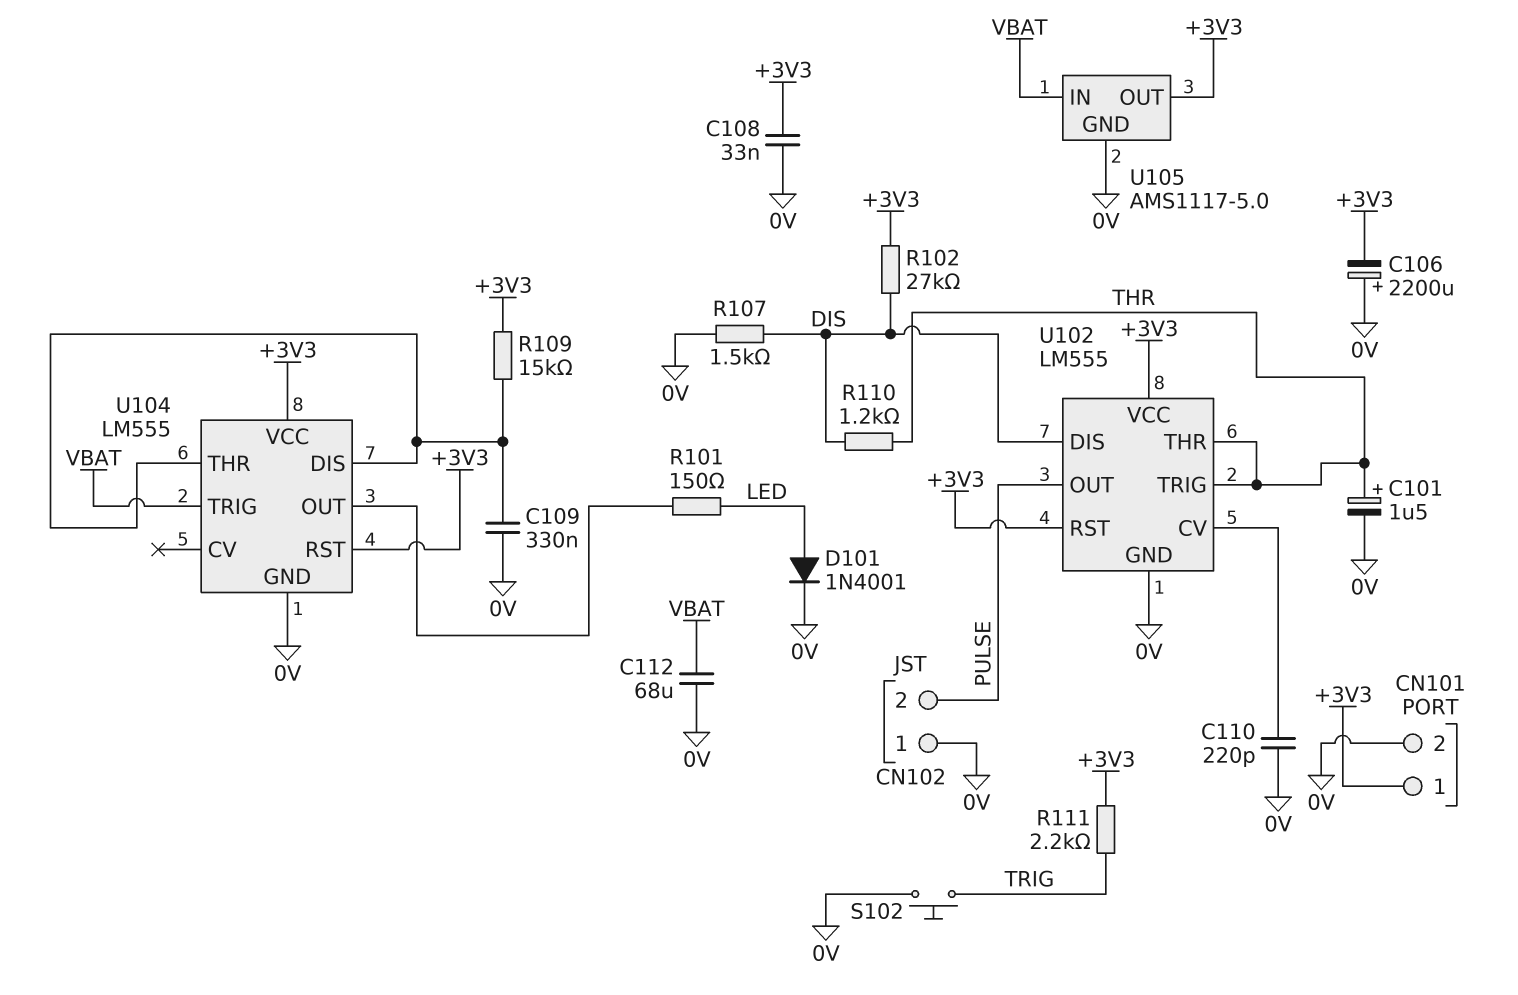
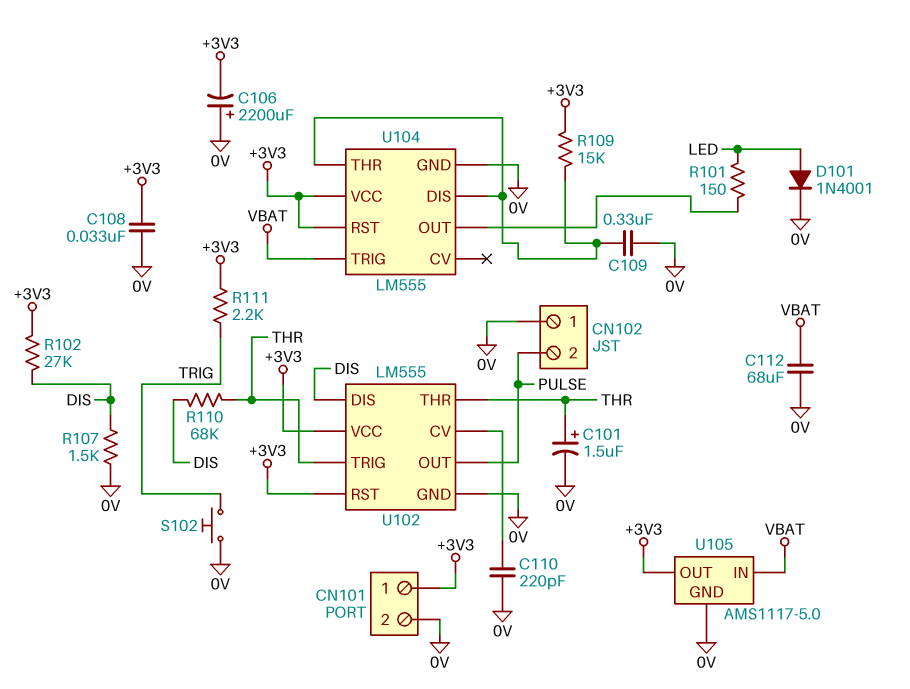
R110: 1.2k (DIS, THR) -> 68k (DIS, THR)

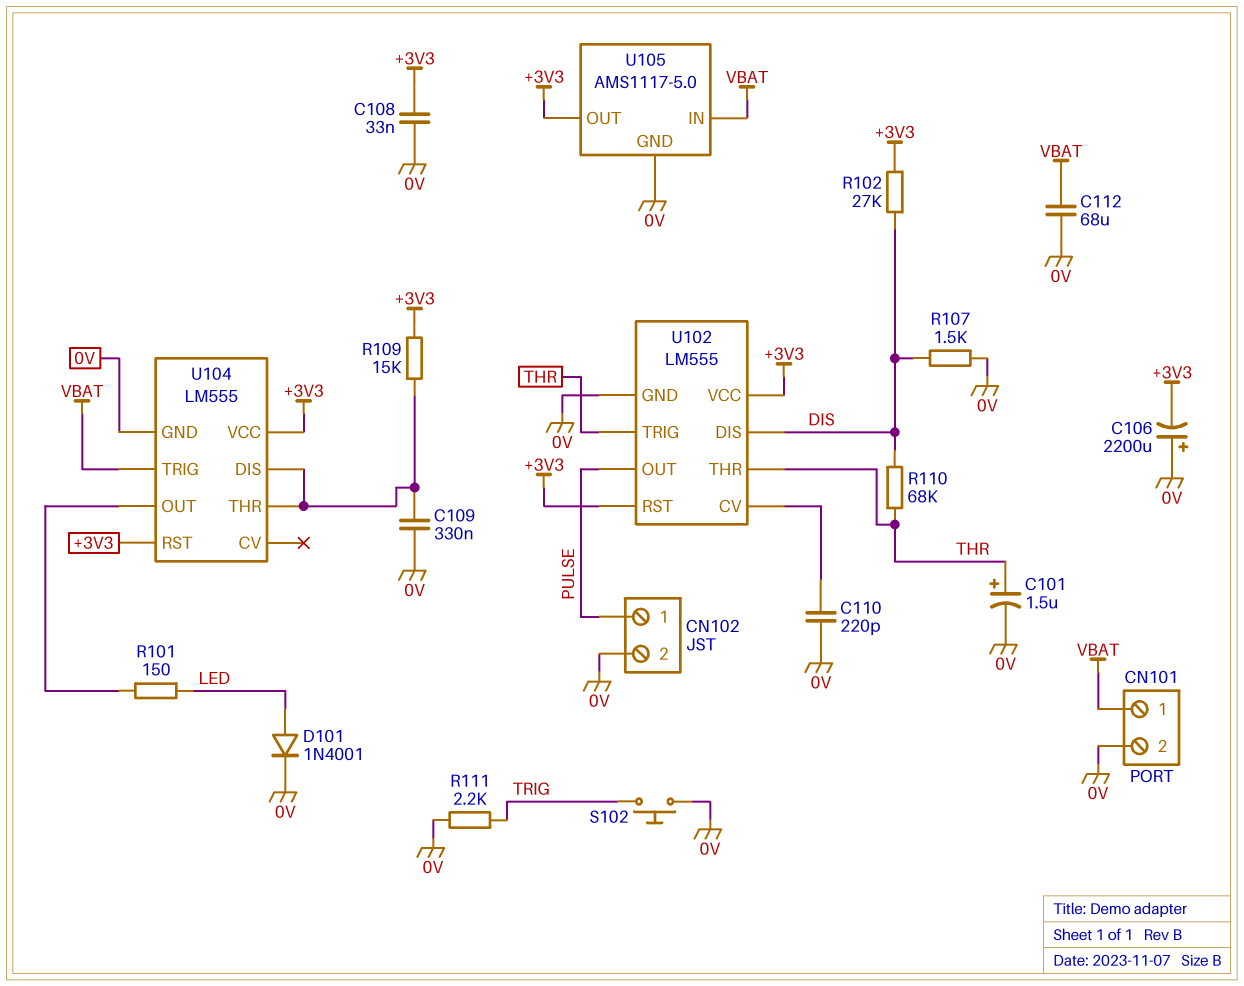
CN101 pin 1: +3V3 -> VBAT
CN102 pin 1: 0V -> PULSE
CN102 pin 2: PULSE -> 0V
R111: 2.2k (+3V3, TRIG) -> 2.2k (0V, TRIG)

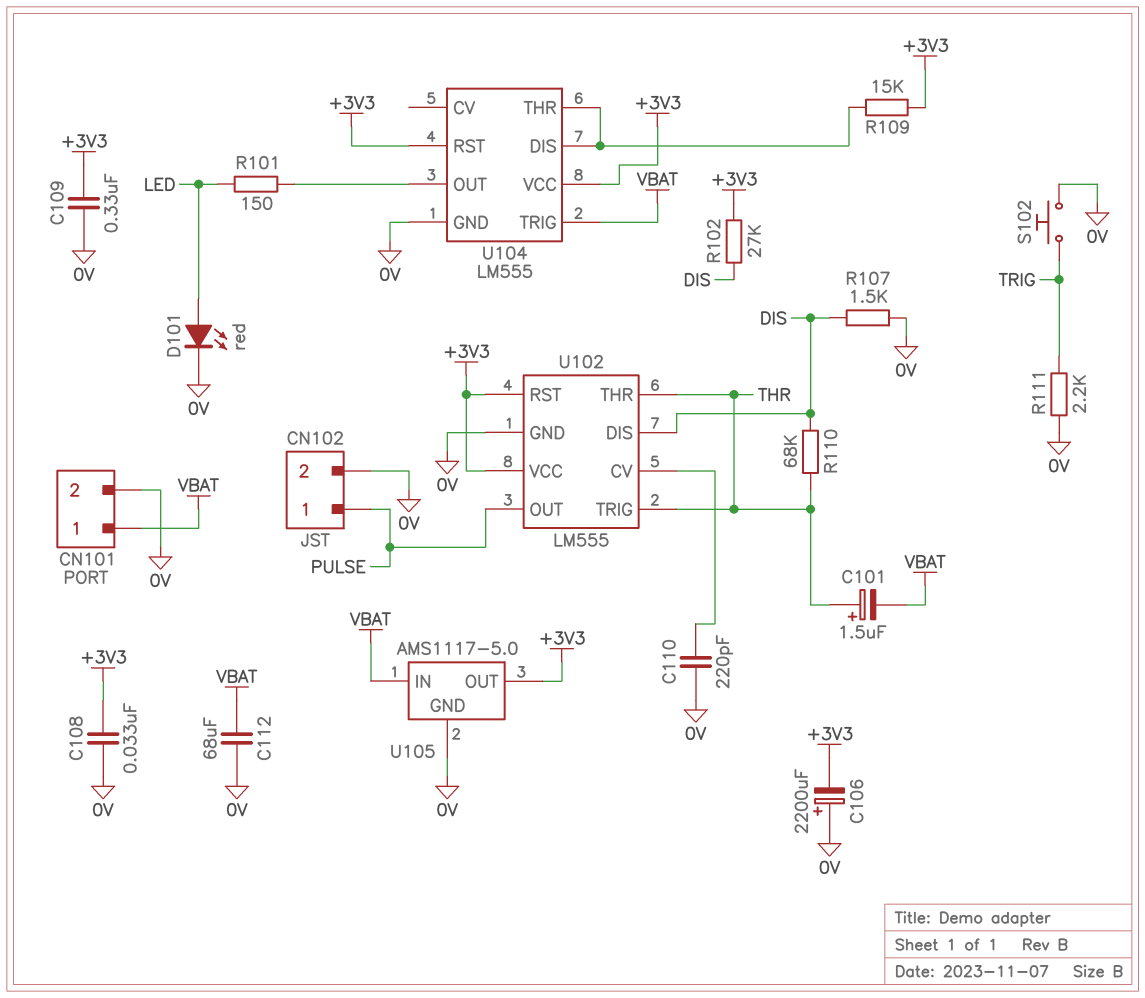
C101: 1.5uF (plus THR, minus 0V) -> 1.5uF (plus THR, minus VBAT)
C109: 330nF (0V, U104/DIS) -> 330nF (+3V3, 0V)
D101: diode 1N4001 (A LED, K 0V) -> LED red (A LED, K 0V)

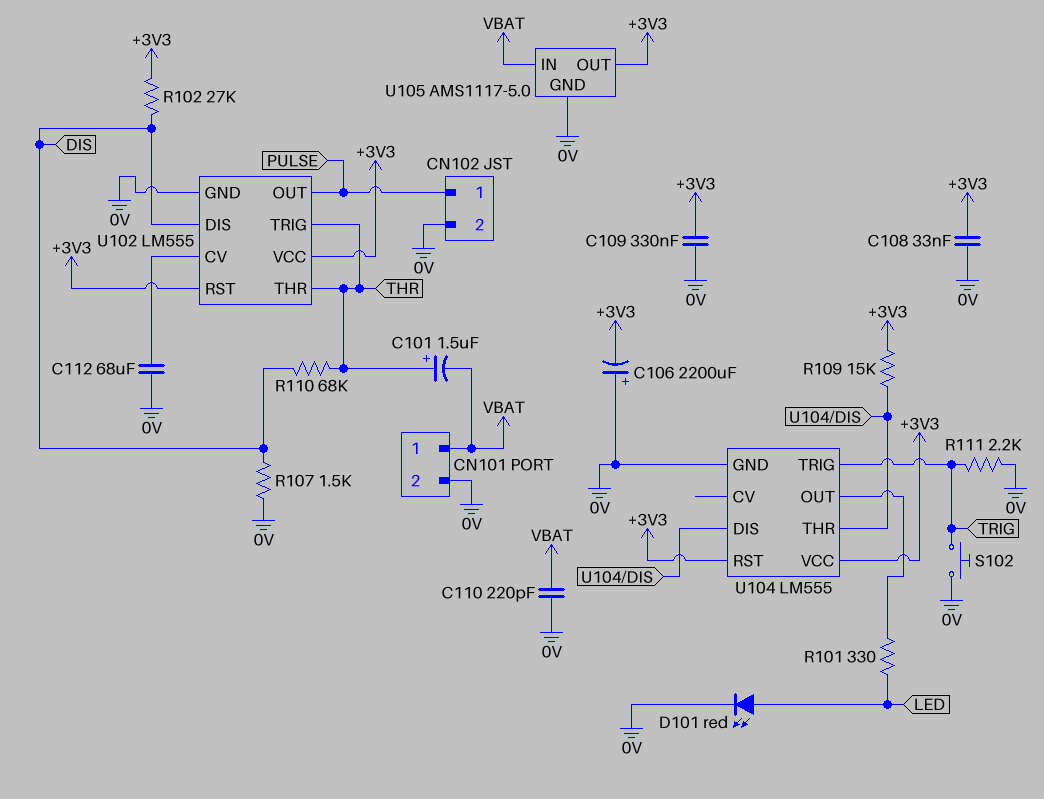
C110: 220pF (0V, U102/CV) -> 220pF (0V, VBAT)
C112: 68uF (0V, VBAT) -> 68uF (0V, U102/CV)
R101: 150 (LED, U104/OUT) -> 330 (LED, U104/OUT)
U104 pin TRIG: VBAT -> TRIG

